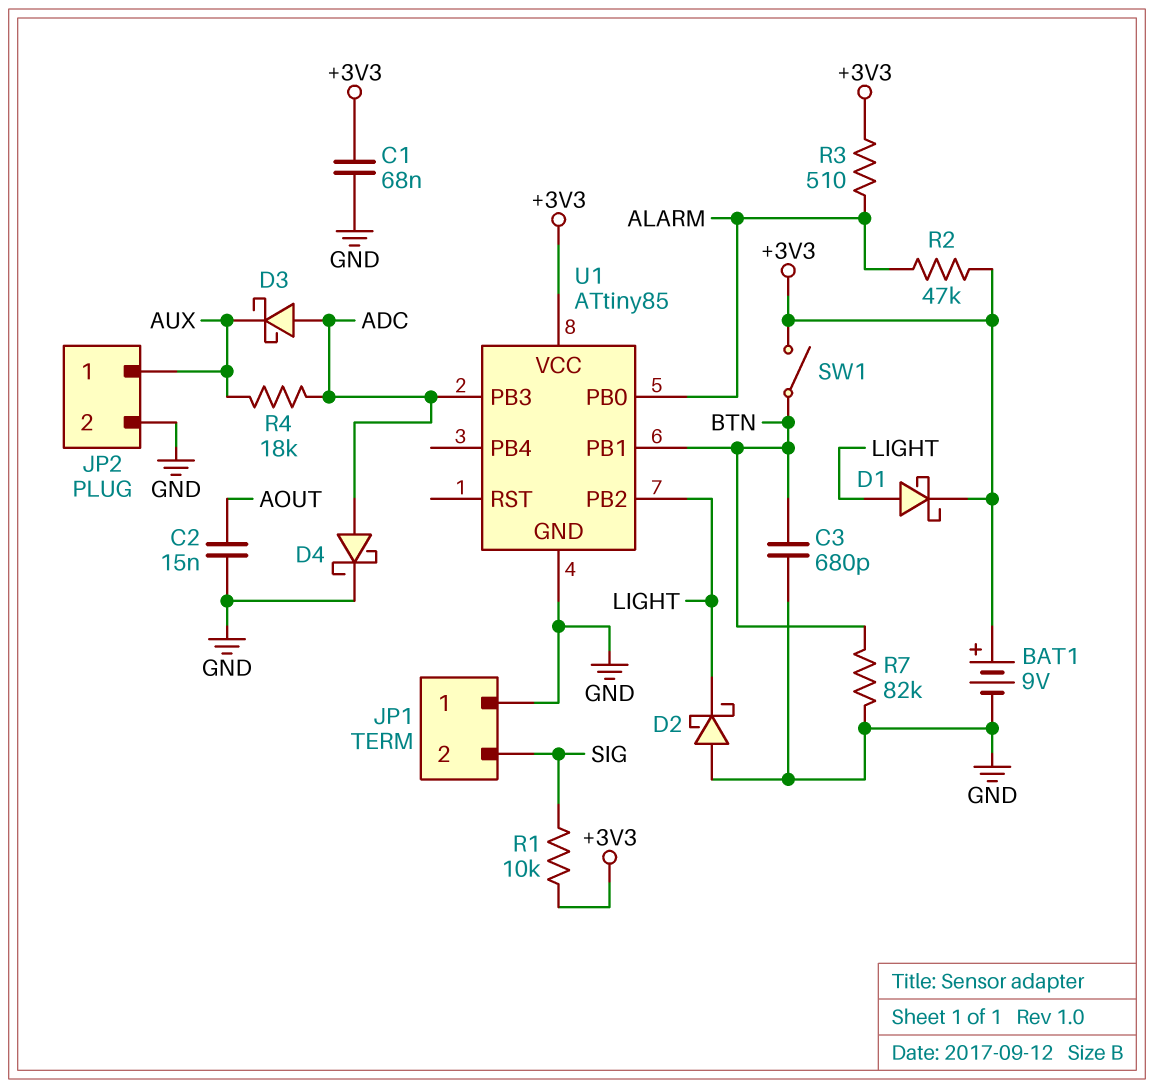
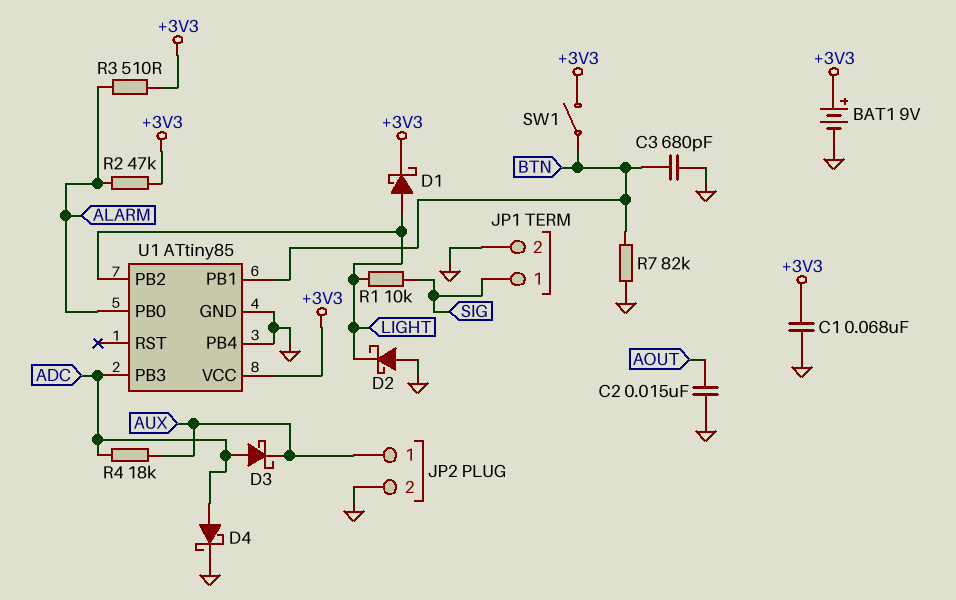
JP1 pin 1: GND -> SIG
JP1 pin 2: SIG -> GND
R1: 10k (+3V3, SIG) -> 10k (LIGHT, SIG)
U1 pin PB4: none -> GND

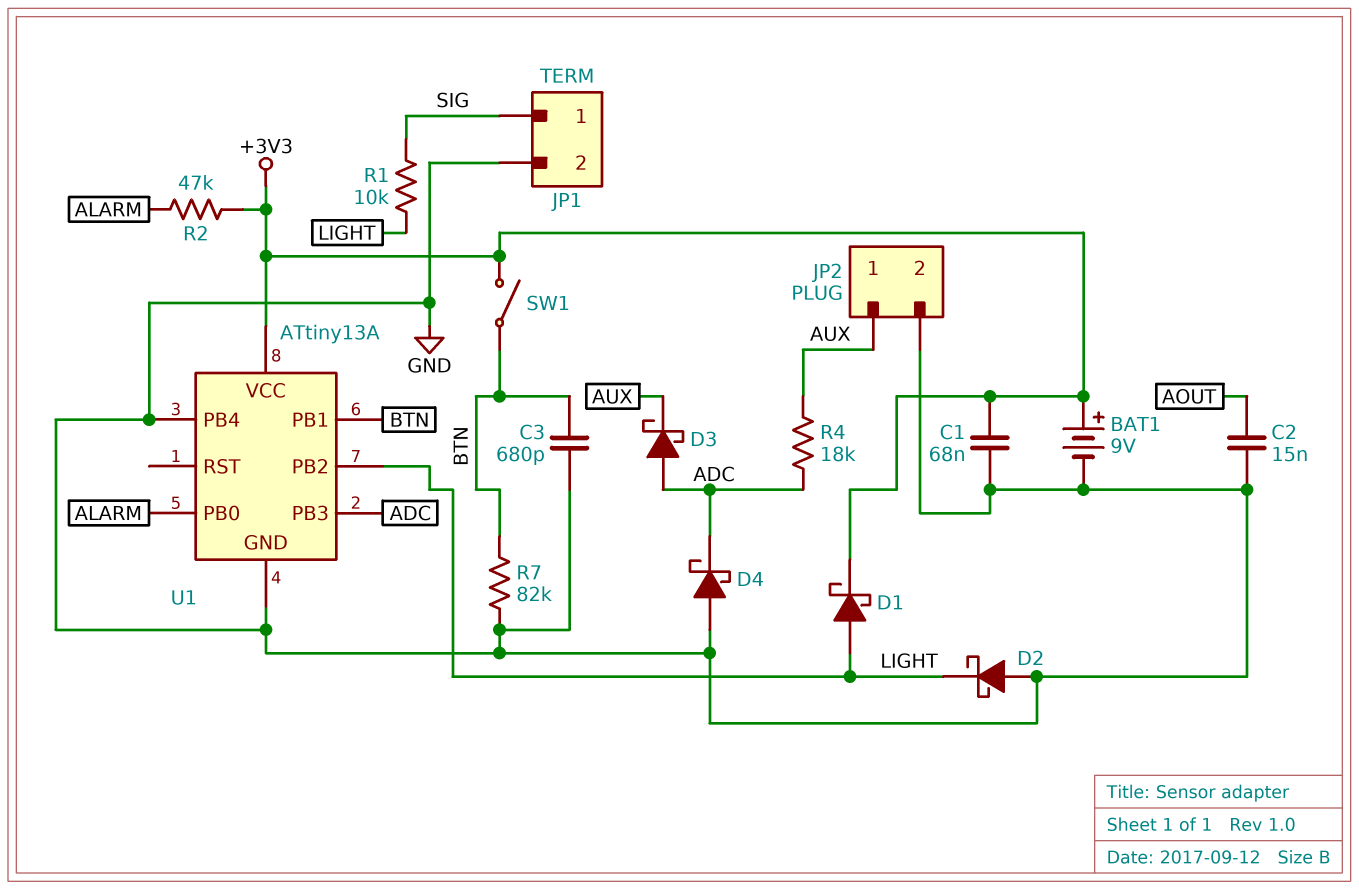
D4: schottky (A ADC, K GND) -> schottky (A GND, K ADC)
R3: 510 (+3V3, ALARM) -> none
U1: ATtiny85 -> ATtiny13A

